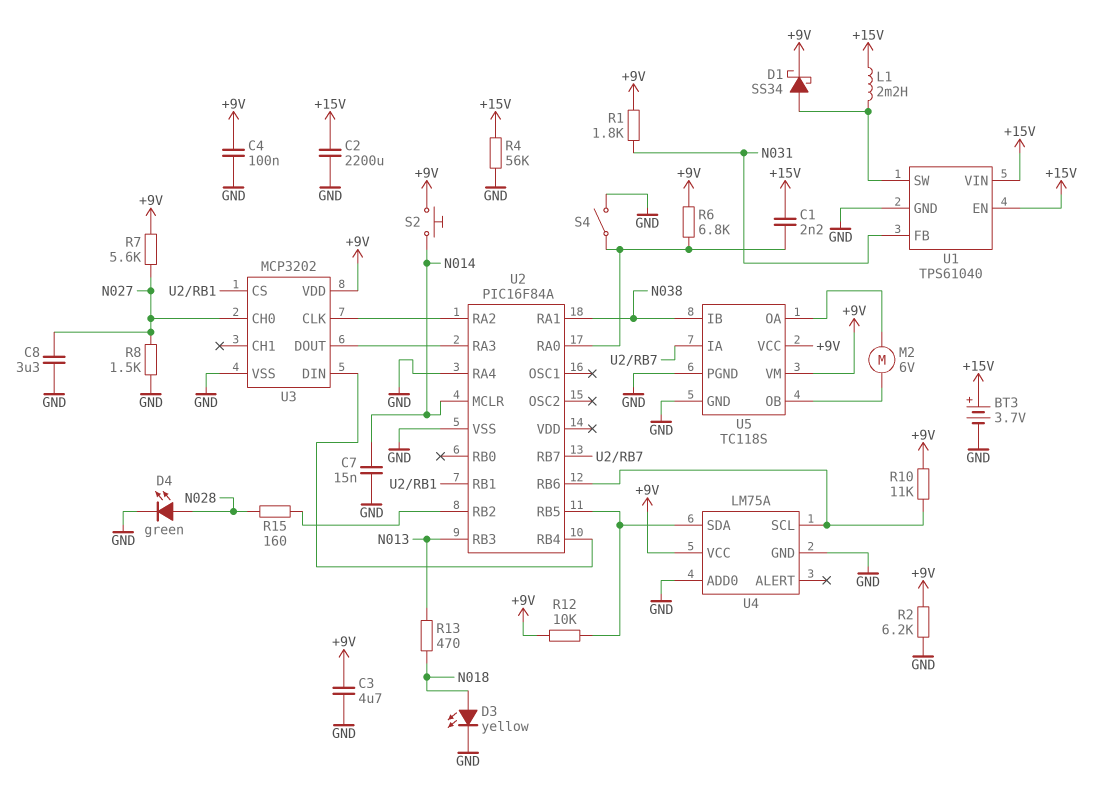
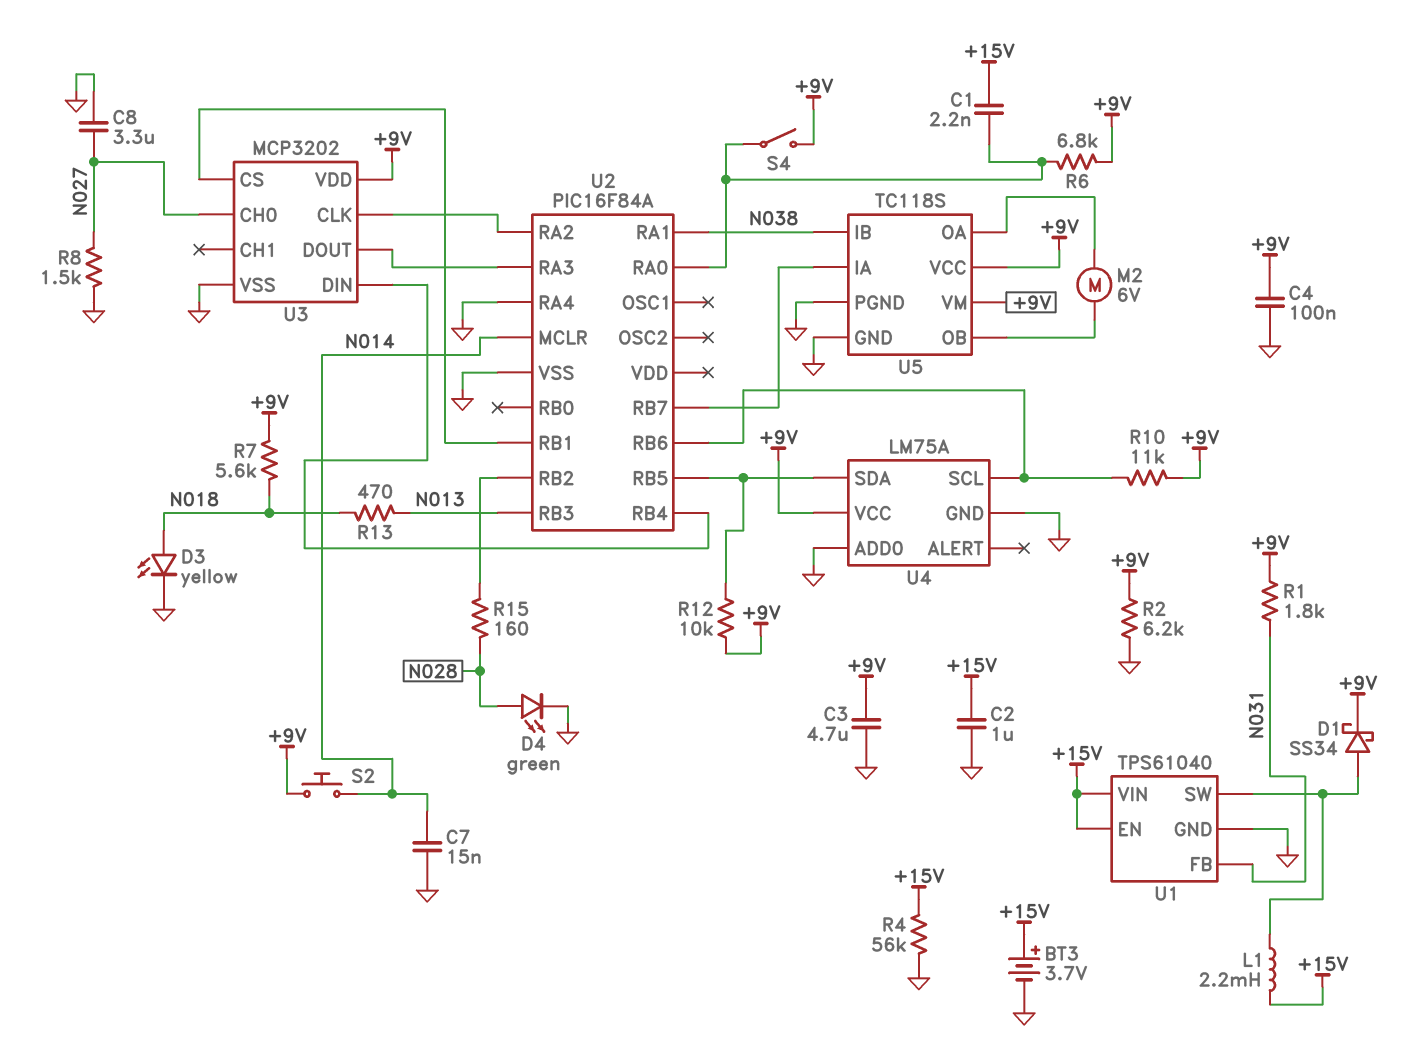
C2: 2200uF (+15V, GND) -> 1uF (+15V, GND)
R7: 5.6k (+9V, N027) -> 5.6k (+9V, N018)
S4: switch (GND, U2/RA0) -> switch (+9V, U2/RA0)

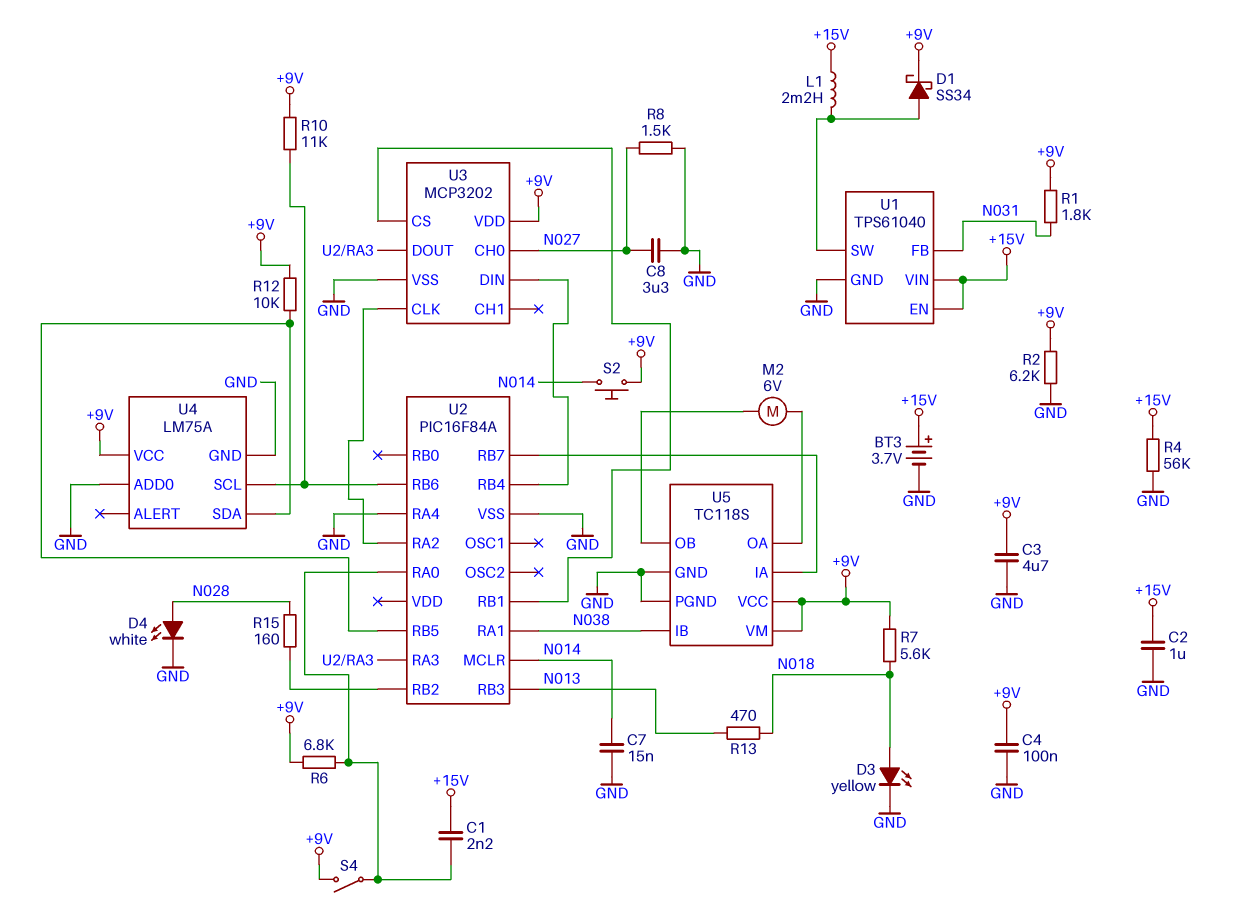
D4: LED green (A N028, K GND) -> LED white (A N028, K GND)

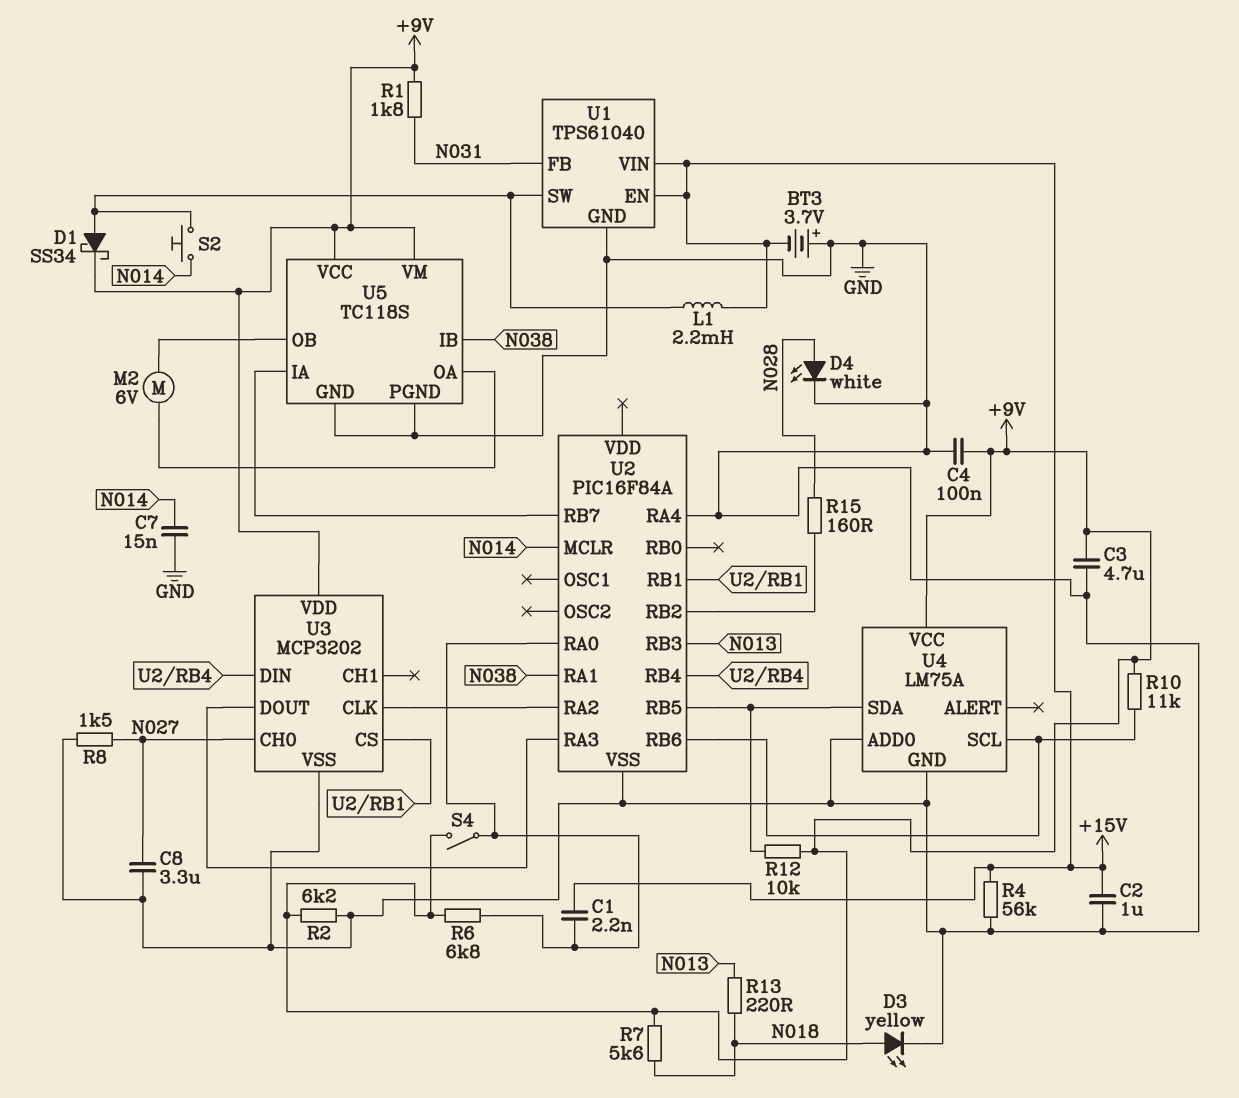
BT3: 3.7V (plus +15V, minus GND) -> 3.7V (plus GND, minus +15V)
R13: 470 (N013, N018) -> 220 (N013, N018)
S2: button (+9V, N014) -> button (N014, U1/SW)

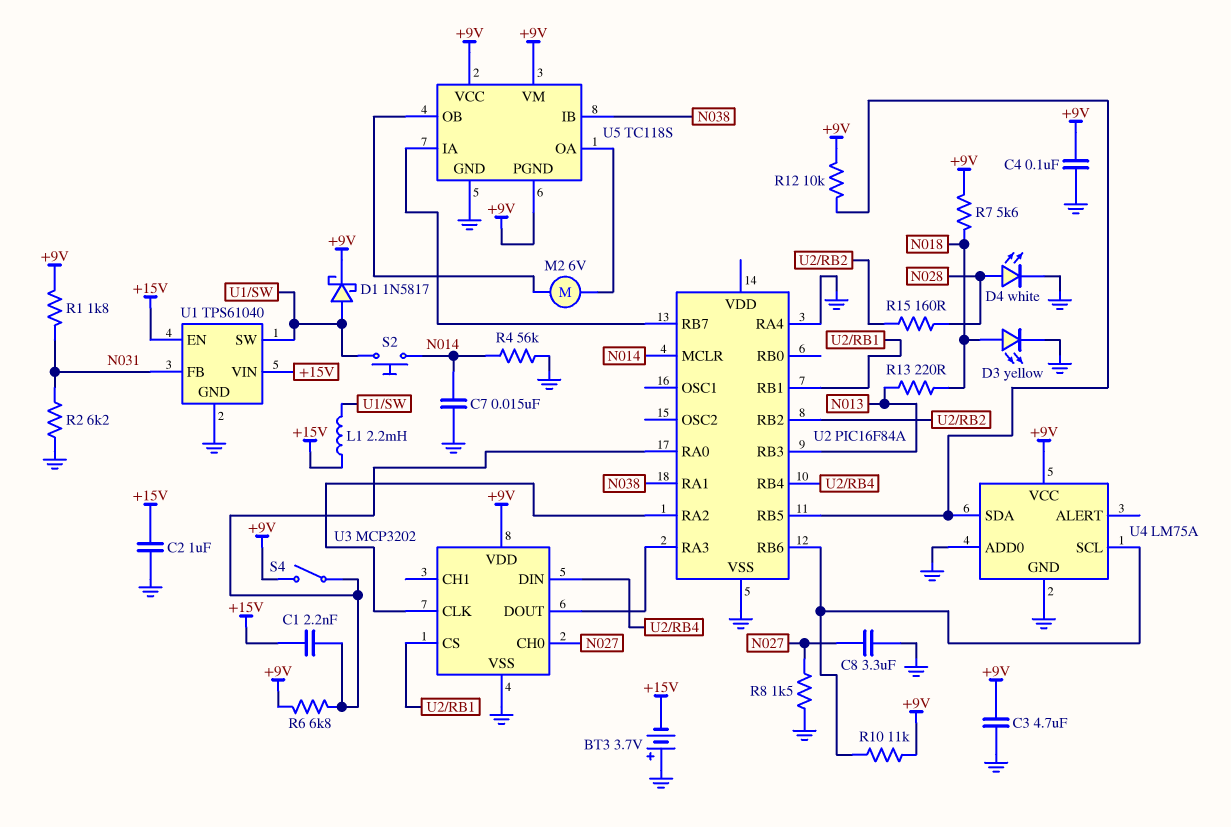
D1: schottky SS34 (A U1/SW, K +9V) -> schottky 1N5817 (A U1/SW, K +9V)
R2: 6.2k (+9V, GND) -> 6.2k (GND, N031)
R4: 56k (+15V, GND) -> 56k (GND, N014)
U5 pin PGND: GND -> +9V

